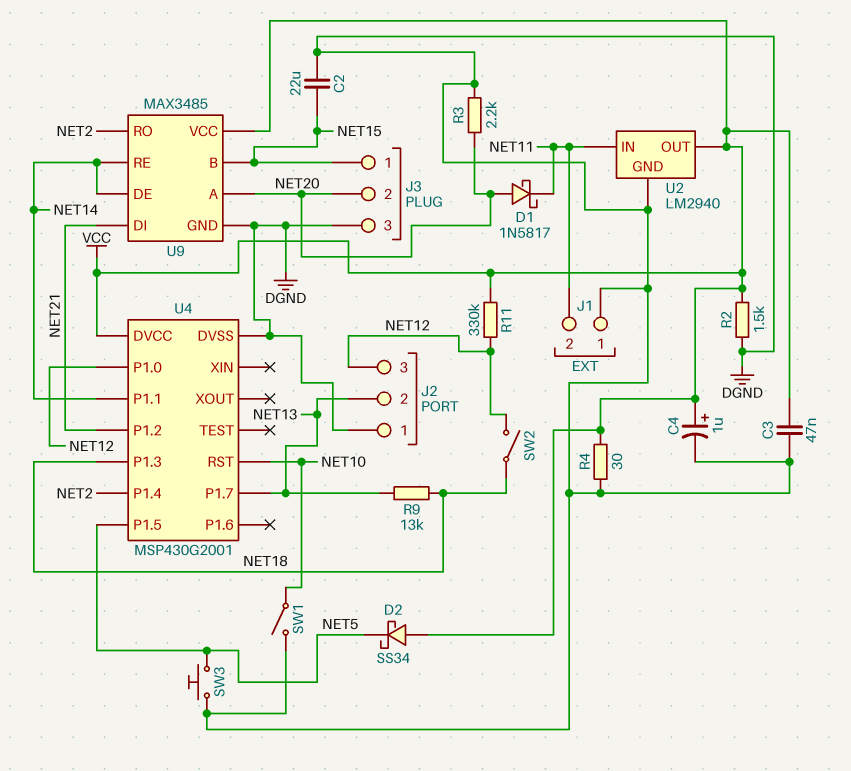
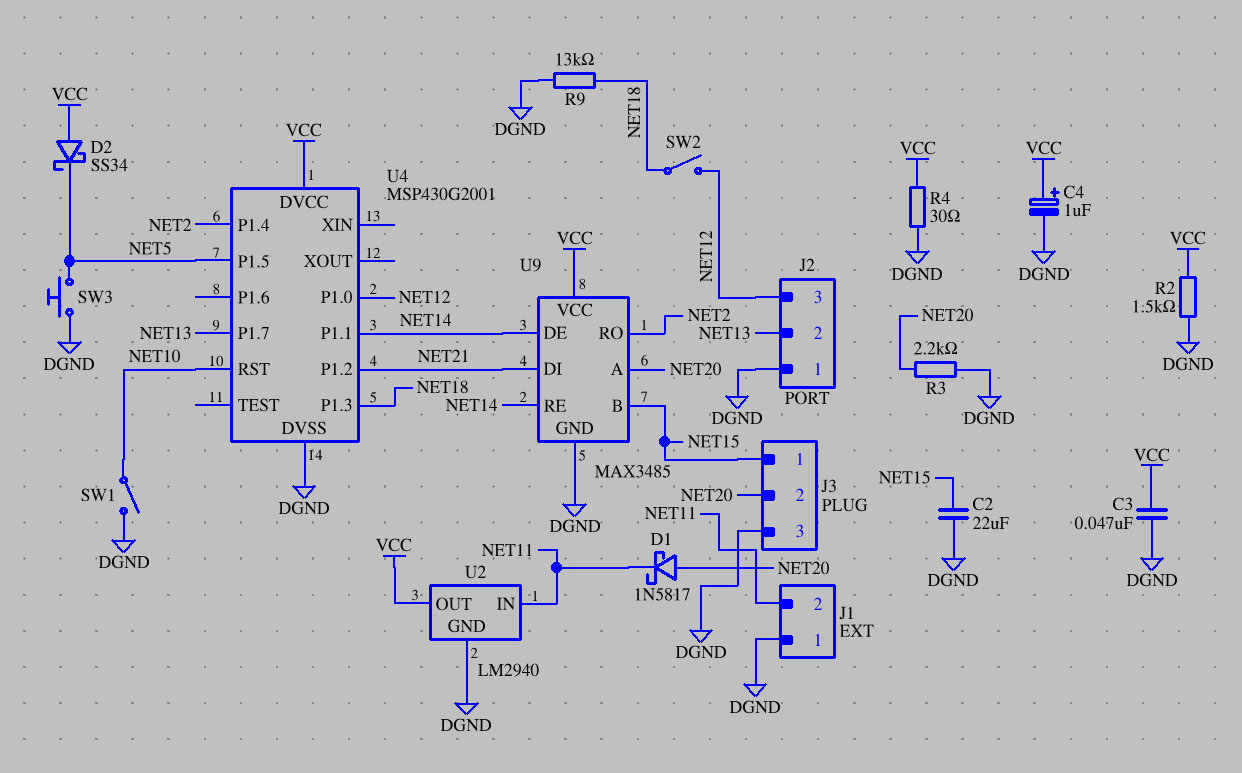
R9: 13k (NET13, NET18) -> 13k (DGND, NET18)
R11: 330k (NET12, VCC) -> none

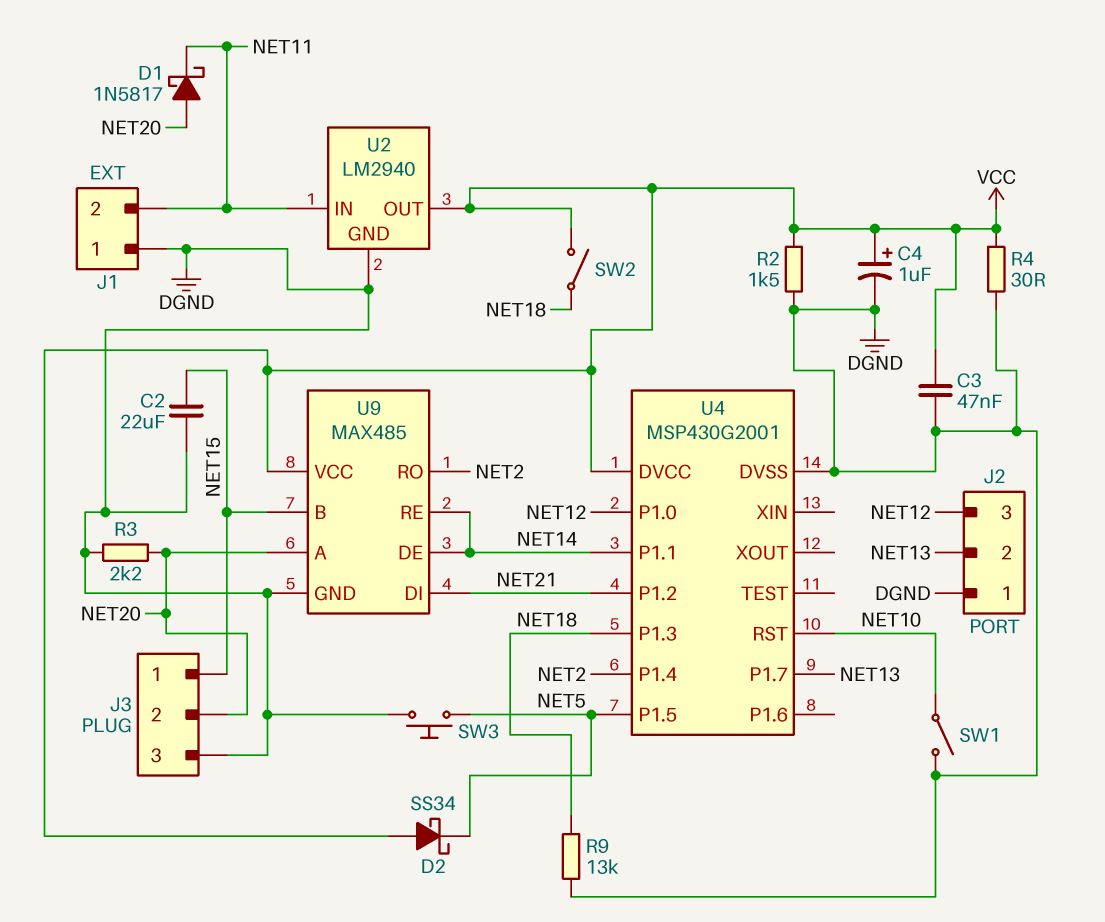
SW2: switch (NET12, NET18) -> switch (NET18, VCC)
U9: MAX3485 -> MAX485

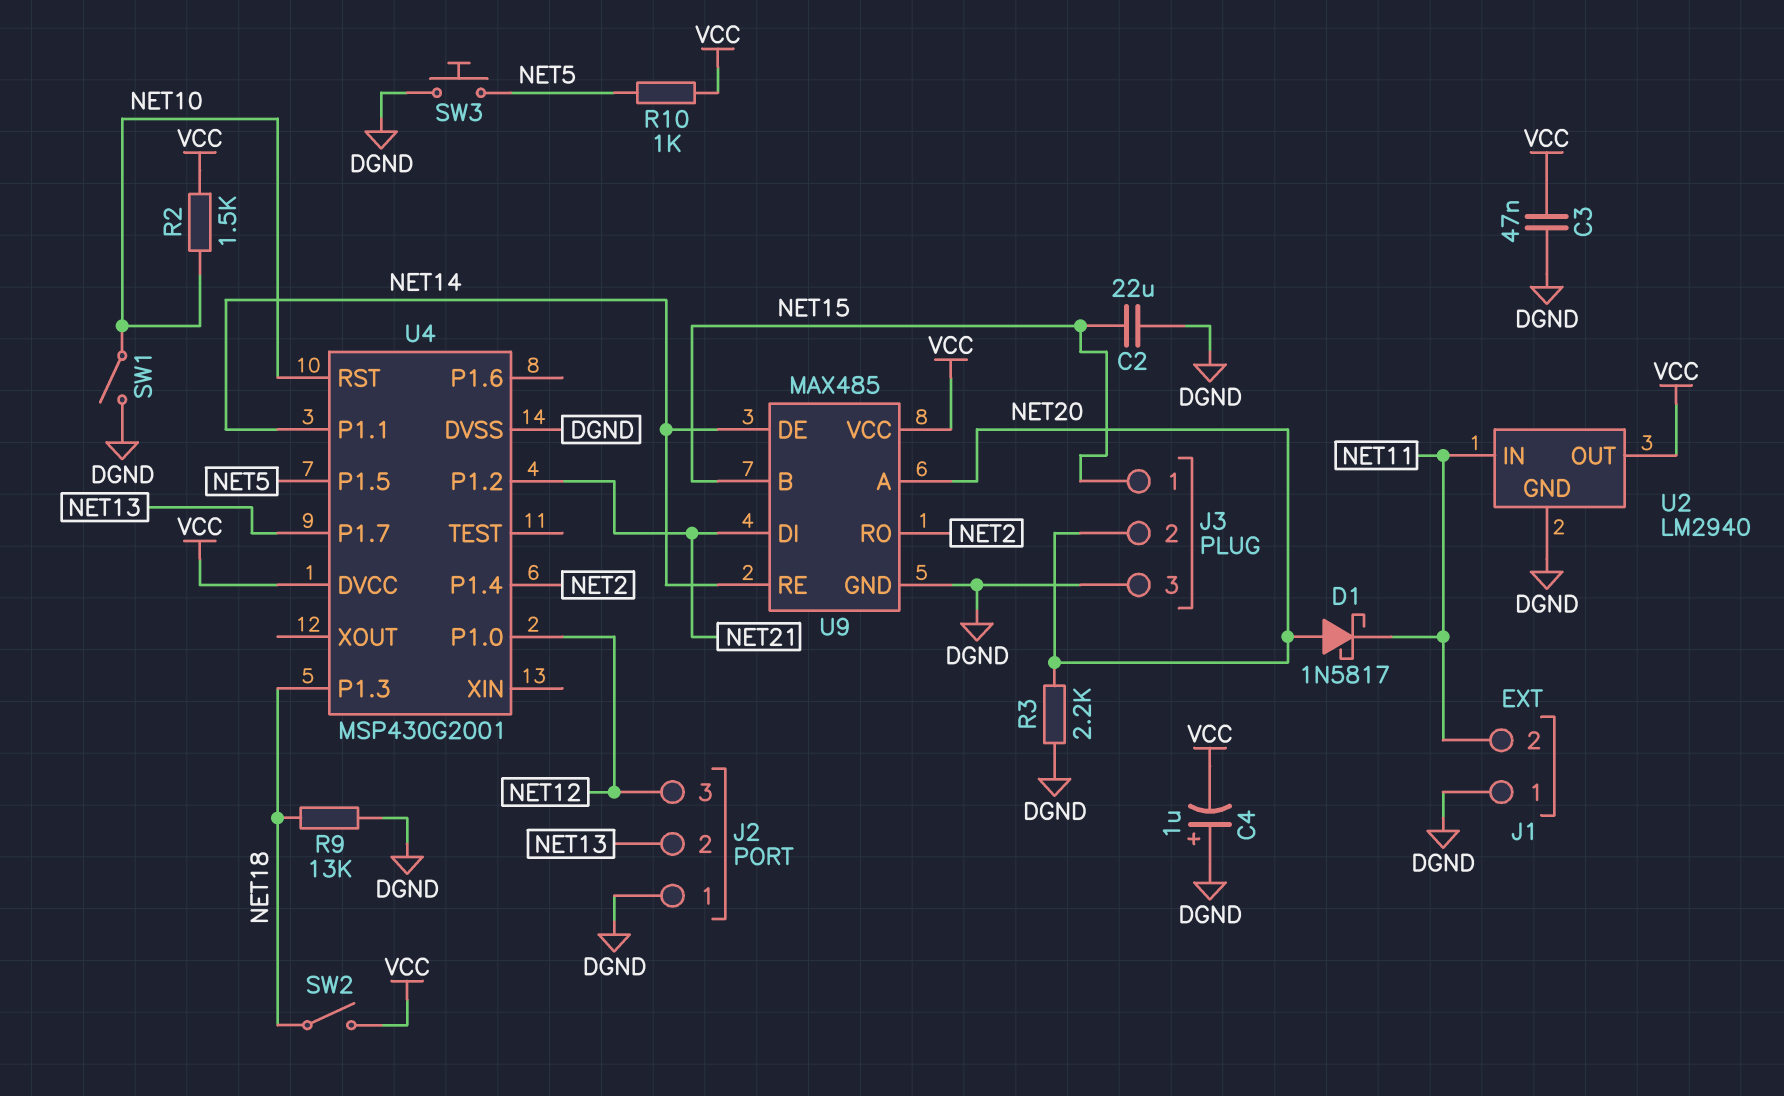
C4: 1uF (plus VCC, minus DGND) -> 1uF (plus DGND, minus VCC)
D2: schottky SS34 (A VCC, K NET5) -> none
R2: 1.5k (DGND, VCC) -> 1.5k (NET10, VCC)
R4: 30 (DGND, VCC) -> none
R10: none -> 1k (NET5, VCC)

